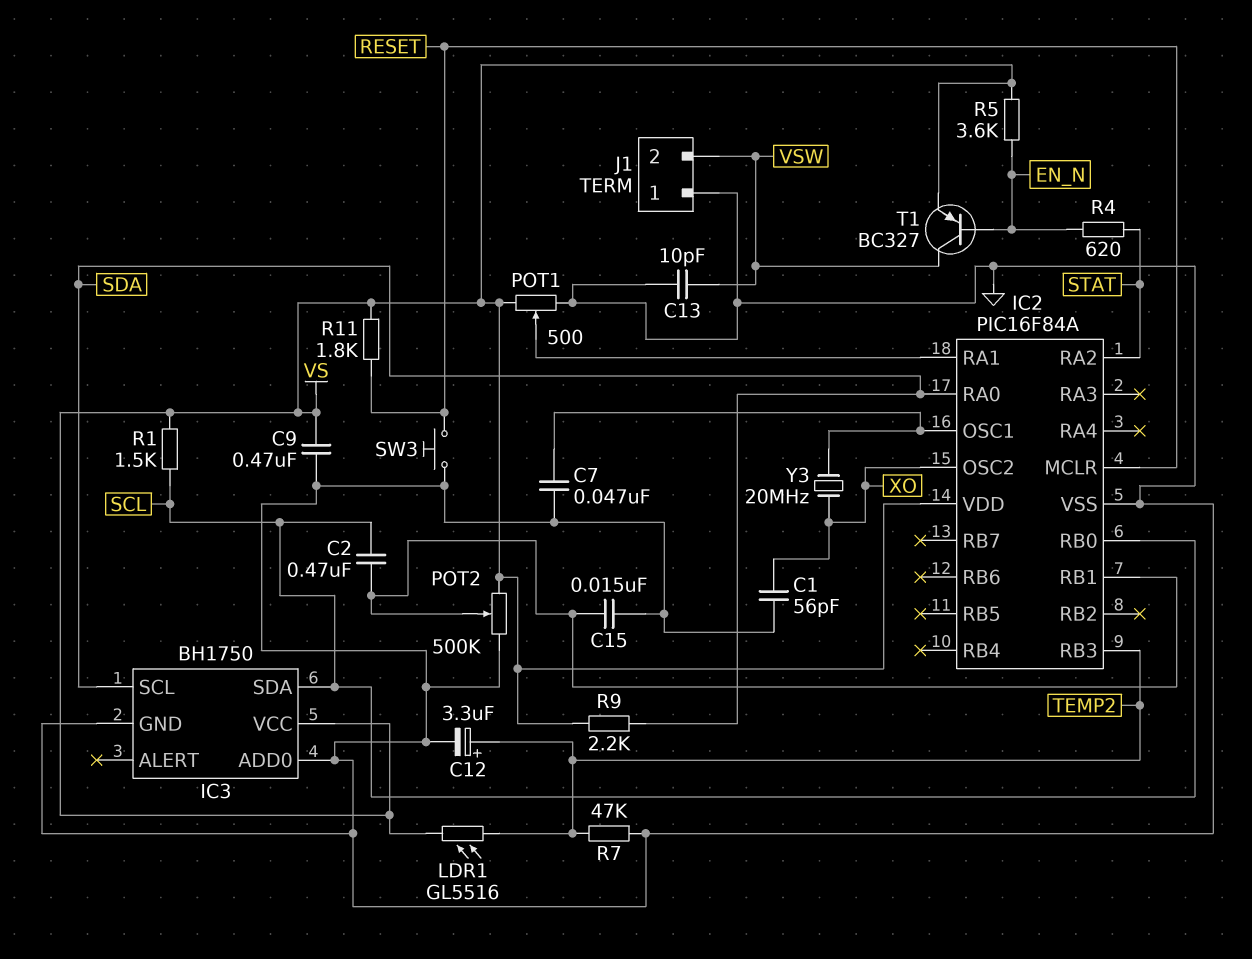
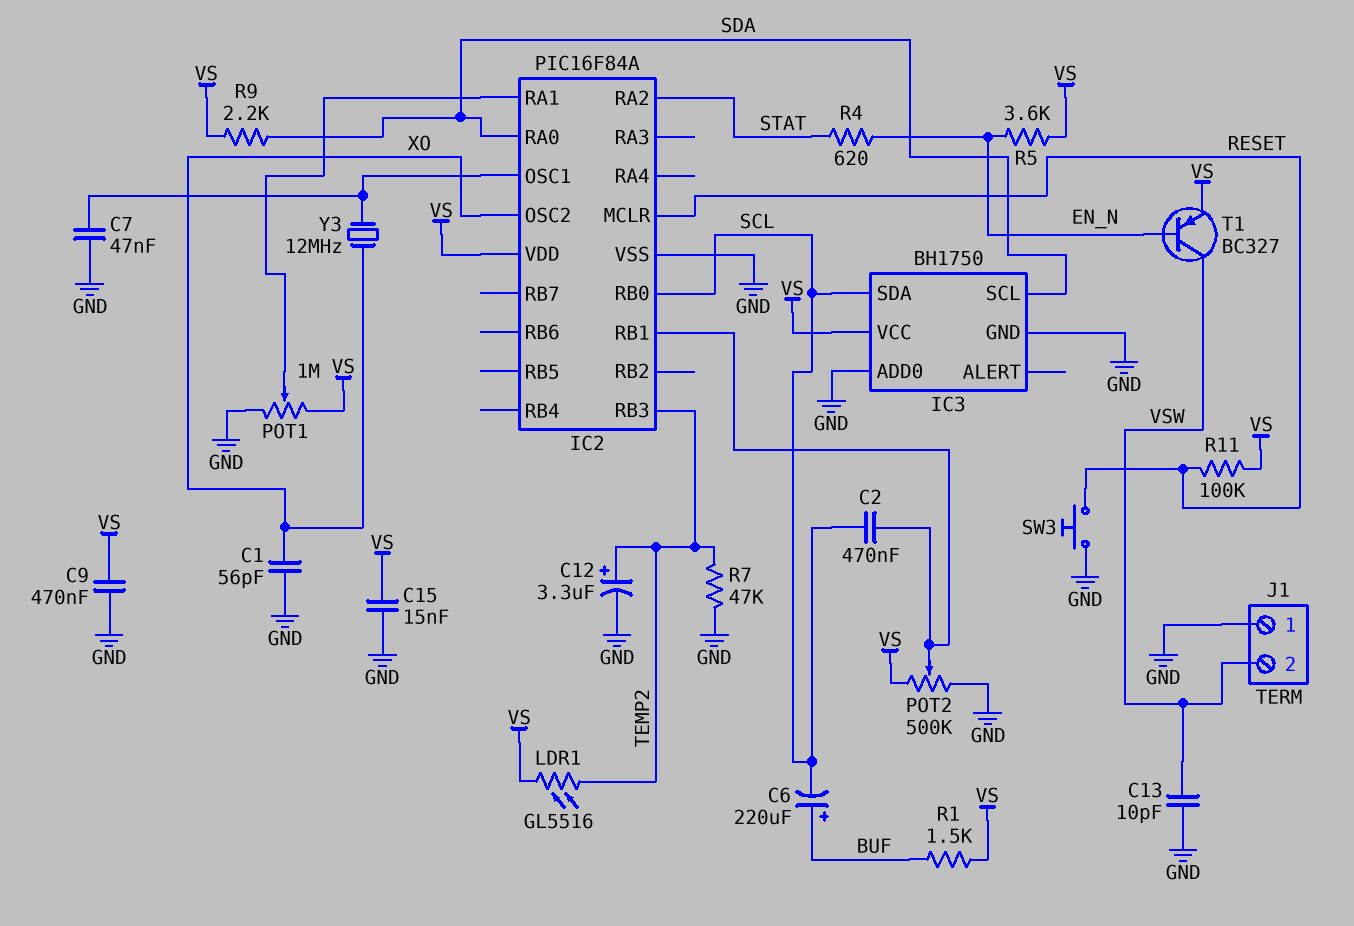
C6: none -> 220uF (plus BUF, minus SCL)
C15: 15nF (GND, IC2/RB1) -> 15nF (GND, VS)
POT1: 500 (GND, VS, wiper IC2/RA1) -> 1M (GND, VS, wiper IC2/RA1)
R1: 1.5k (SCL, VS) -> 1.5k (BUF, VS)
R11: 1.8k (RESET, VS) -> 100k (RESET, VS)
Y3: 20MHz (IC2/OSC1, XO) -> 12MHz (IC2/OSC1, XO)

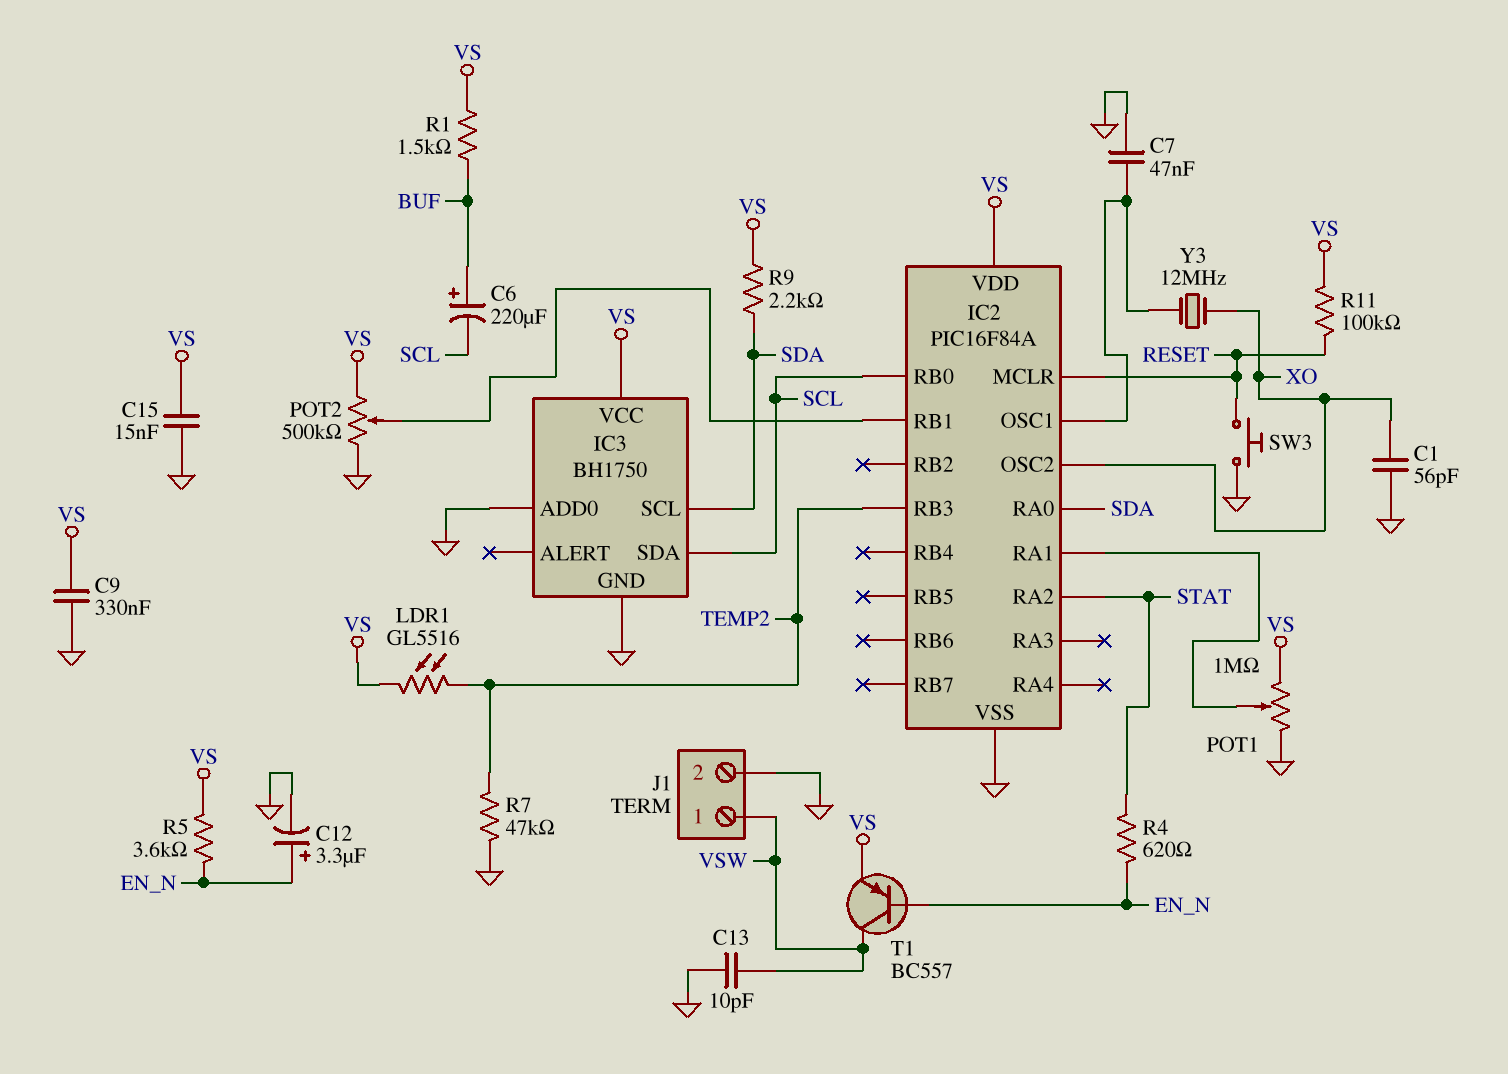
C2: 470nF (IC2/RB1, SCL) -> none
C9: 470nF (GND, VS) -> 330nF (GND, VS)
C12: 3.3uF (plus TEMP2, minus GND) -> 3.3uF (plus EN_N, minus GND)
J1 pin 1: GND -> VSW
J1 pin 2: VSW -> GND
T1: PNP BC327 (B EN_N, C VSW, E VS) -> PNP BC557 (B EN_N, C VSW, E VS)

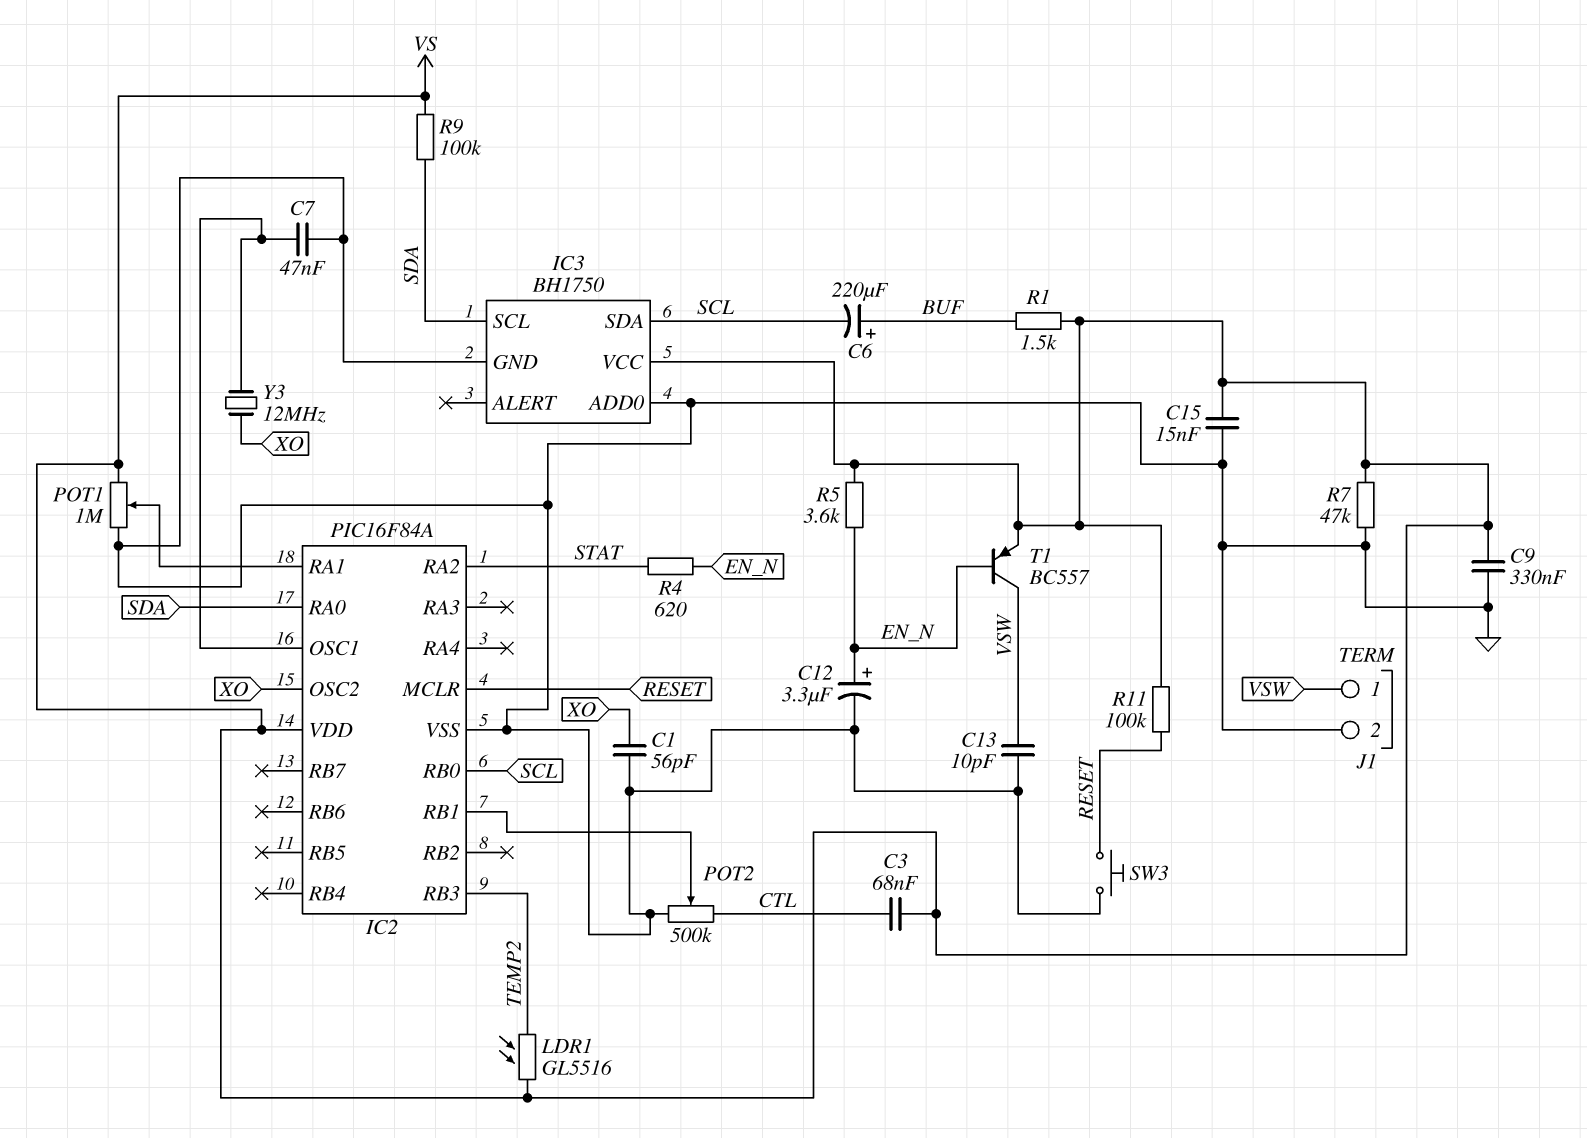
C3: none -> 68nF (CTL, VS)
POT2: 500k (GND, VS, wiper IC2/RB1) -> 500k (CTL, GND, wiper IC2/RB1)
R7: 47k (GND, TEMP2) -> 47k (GND, VS)
R9: 2.2k (SDA, VS) -> 100k (SDA, VS)

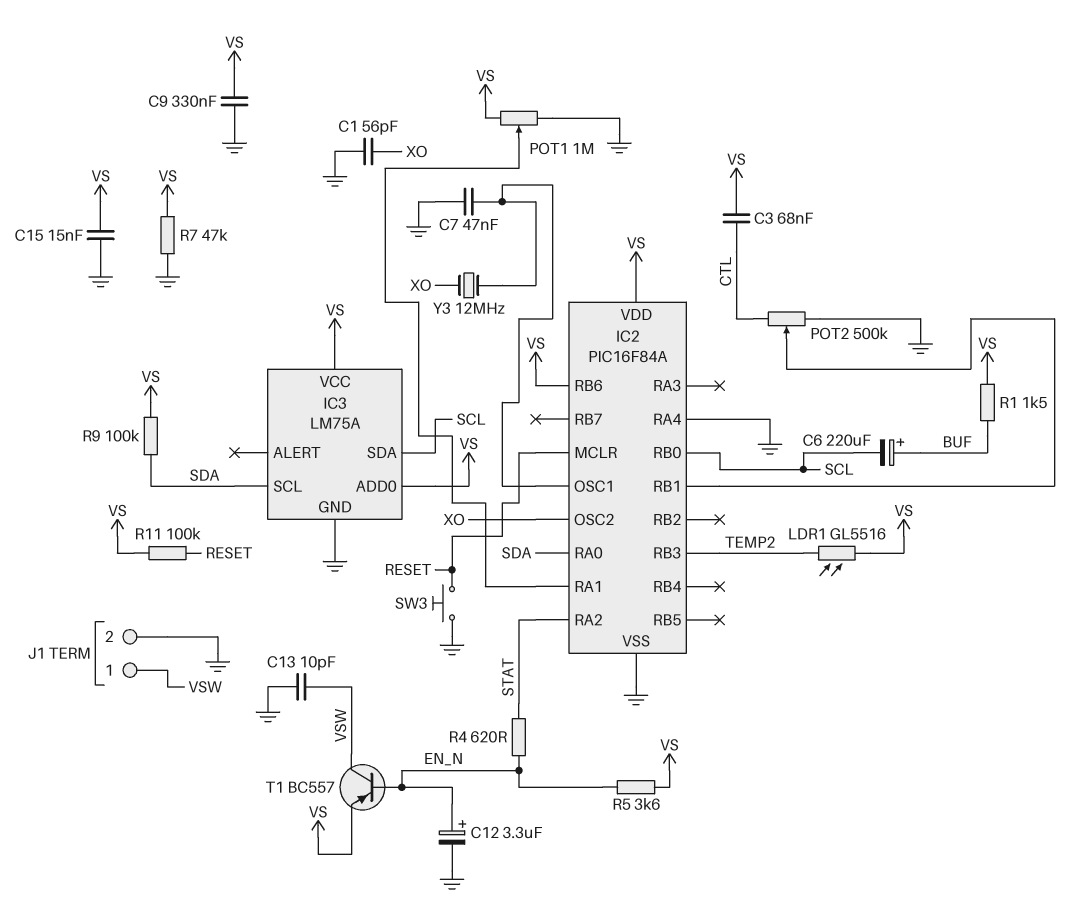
IC2 pin RA4: none -> GND
IC2 pin RB6: none -> VS
IC3: BH1750 -> LM75A
IC3 pin ADD0: GND -> VS

